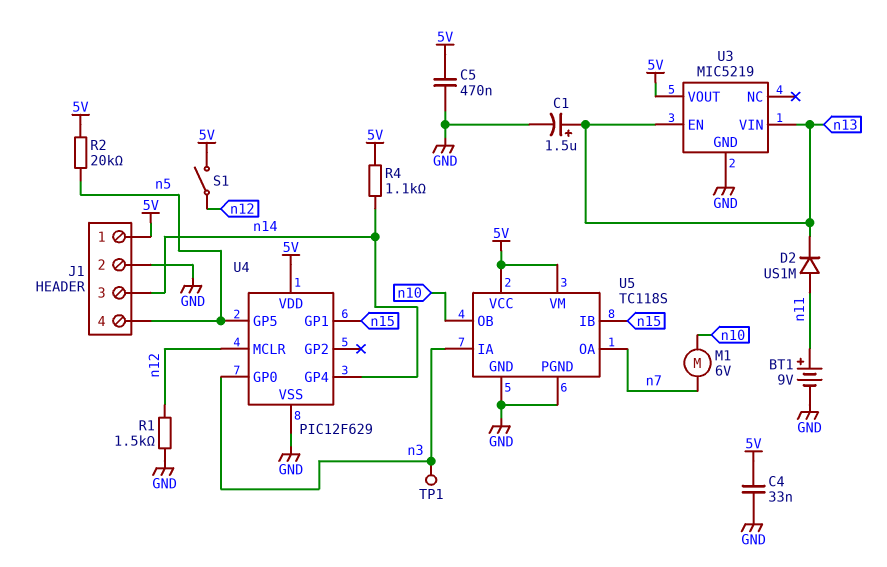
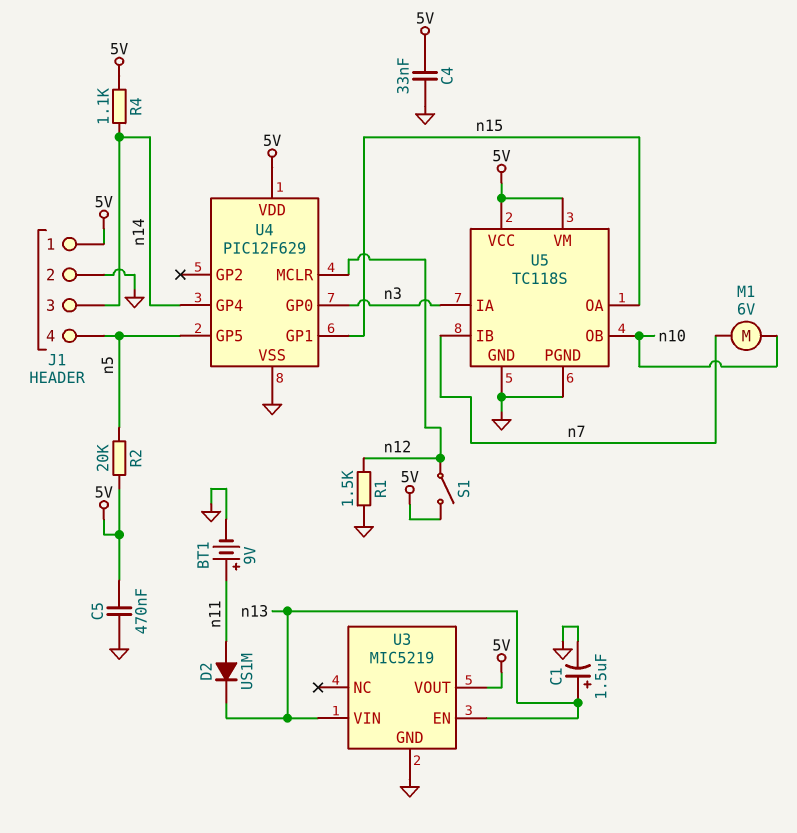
TP1: test point (n3) -> none
U5 pin IB: n15 -> n7
U5 pin OA: n7 -> n15

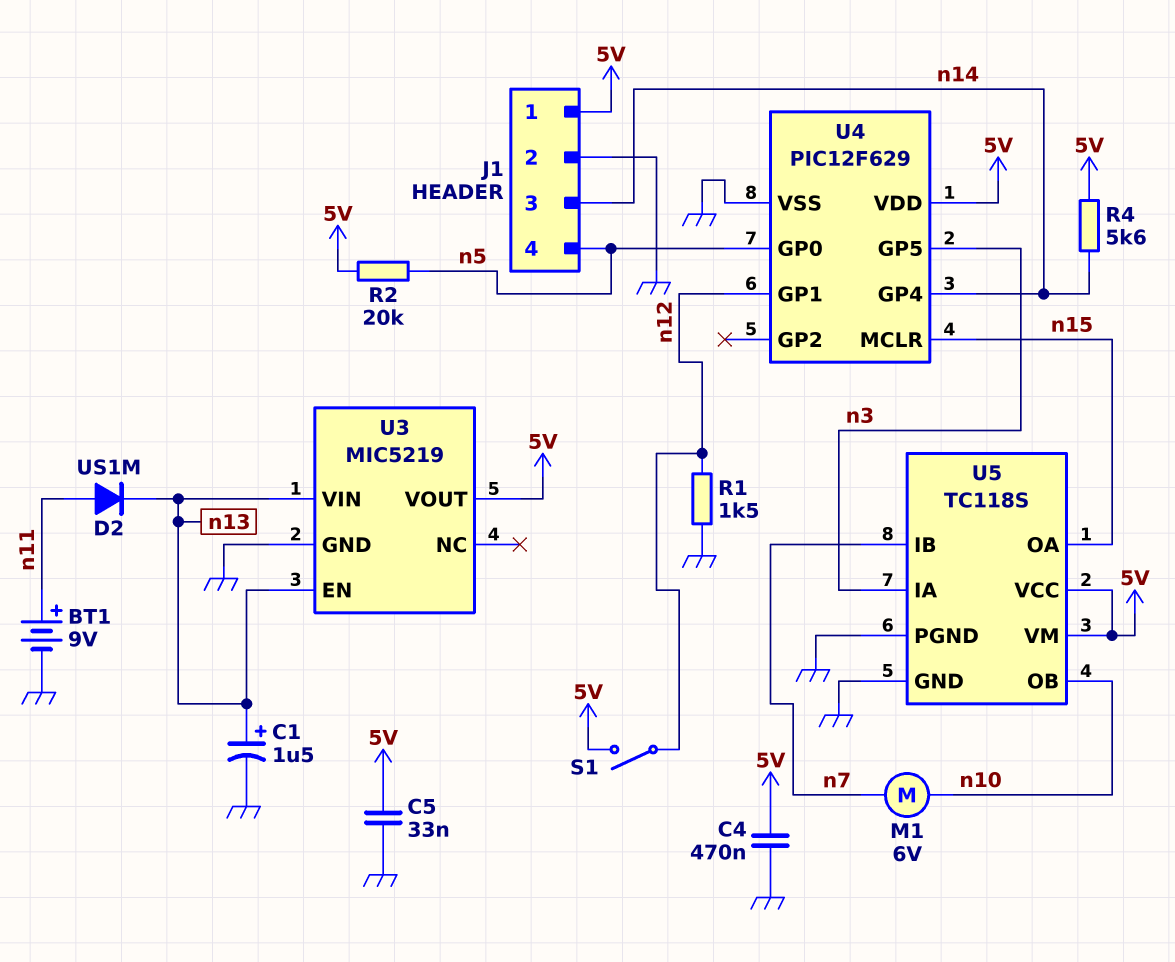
C4: 33nF (5V, GND) -> 470nF (5V, GND)
C5: 470nF (5V, GND) -> 33nF (5V, GND)
R4: 1.1k (5V, n14) -> 5.6k (5V, n14)
U4 pin GP0: n3 -> n5
U4 pin GP1: n15 -> n12
U4 pin GP5: n5 -> n3
U4 pin MCLR: n12 -> n15

